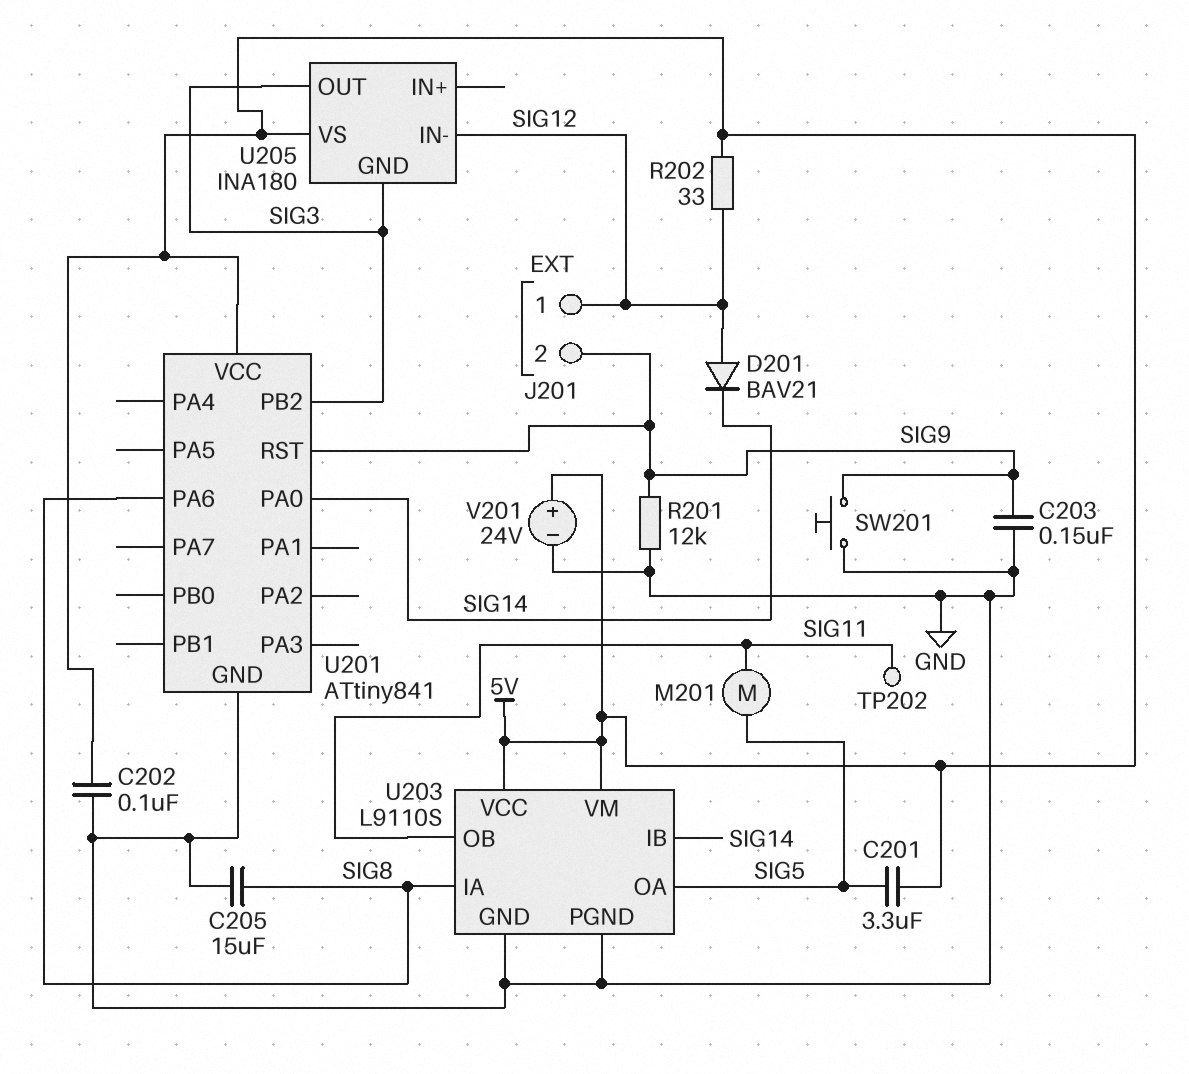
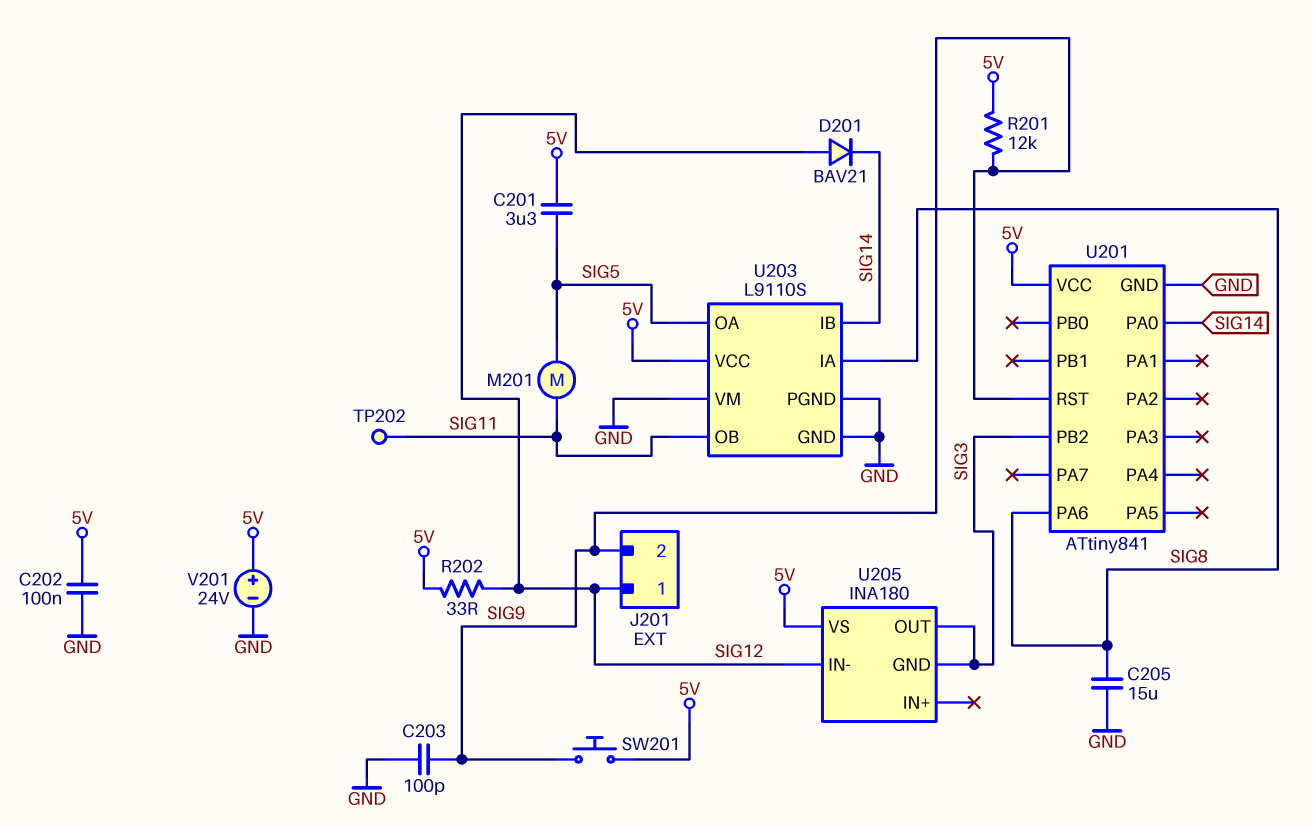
C203: 150nF (GND, SIG9) -> 100pF (GND, SIG9)
R201: 12k (GND, SIG9) -> 12k (5V, SIG9)
SW201: button (GND, SIG9) -> button (5V, SIG9)
U203 pin VM: 5V -> GND

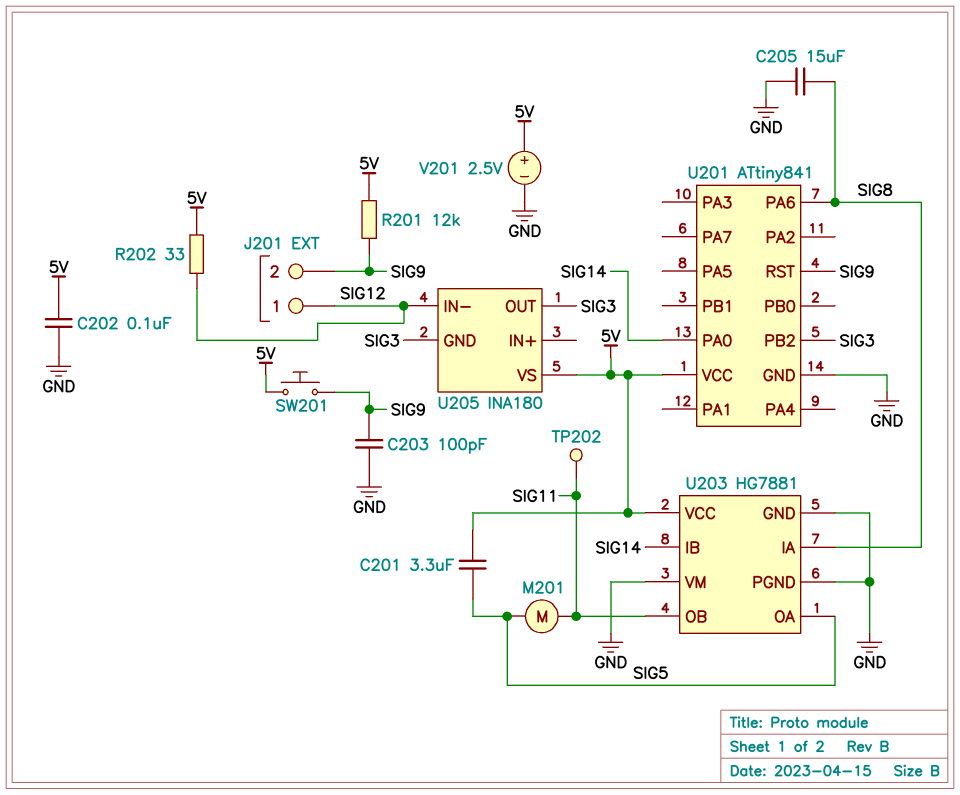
D201: diode BAV21 (A SIG12, K SIG14) -> none
U203: L9110S -> HG7881
V201: 24V (plus 5V, minus GND) -> 2.5V (plus 5V, minus GND)

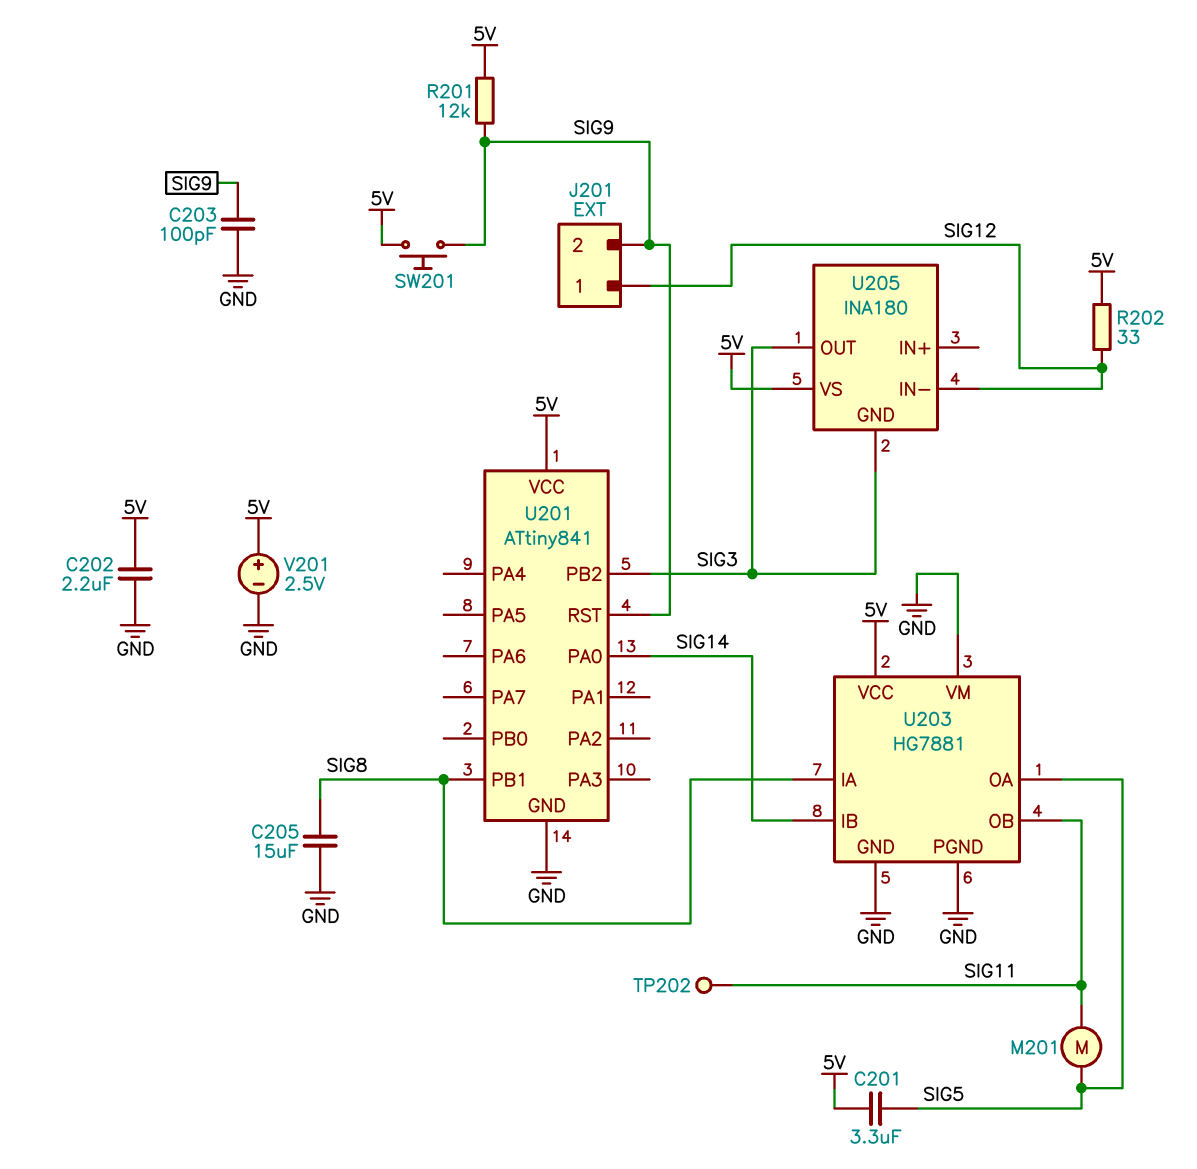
C202: 100nF (5V, GND) -> 2.2uF (5V, GND)
U201 pin PA6: SIG8 -> none
U201 pin PB1: none -> SIG8

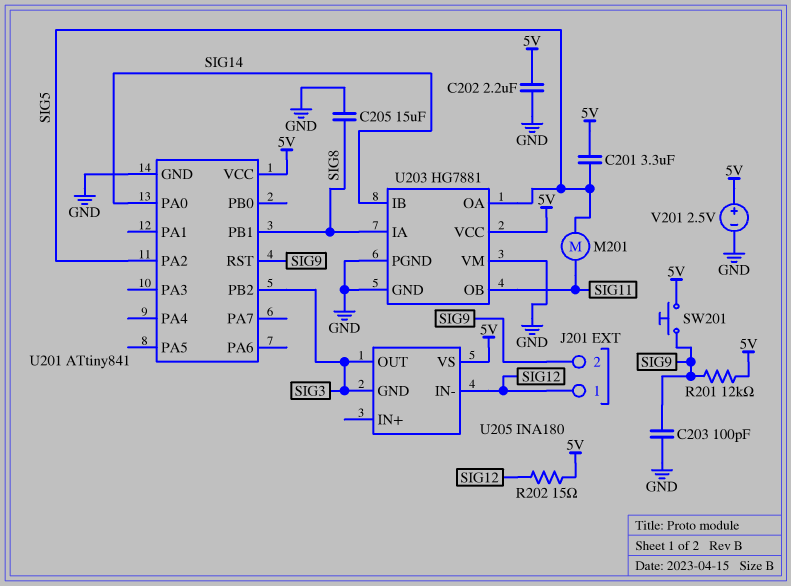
R202: 33 (5V, SIG12) -> 15 (5V, SIG12)
TP202: test point (SIG11) -> none
U201 pin PA2: none -> SIG5

